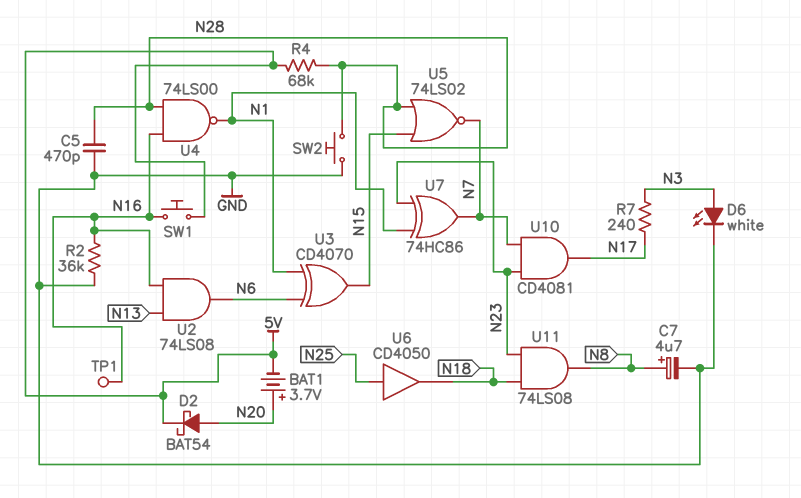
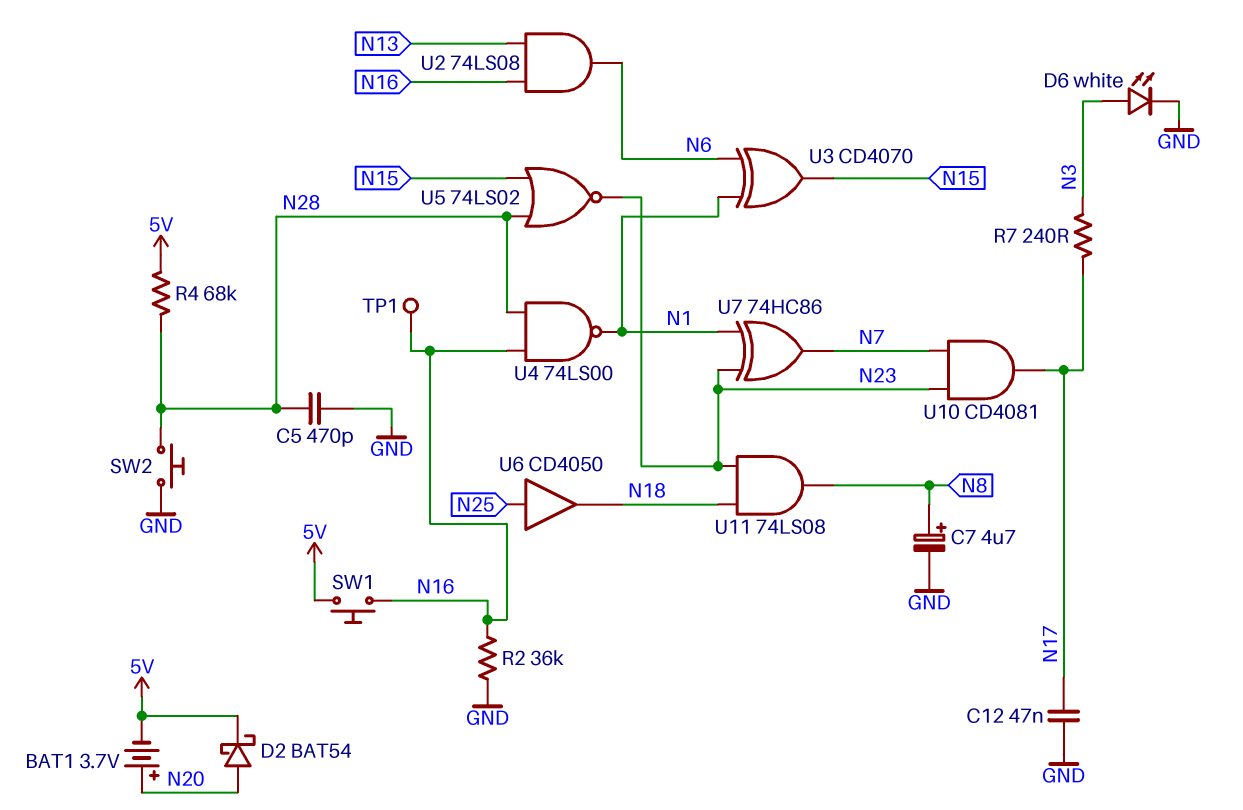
C12: none -> 47nF (GND, N17)
U5: NOR 74LS02 (in N15, in N28, out N7) -> NOR 74LS02 (in N15, in N28, out N23)

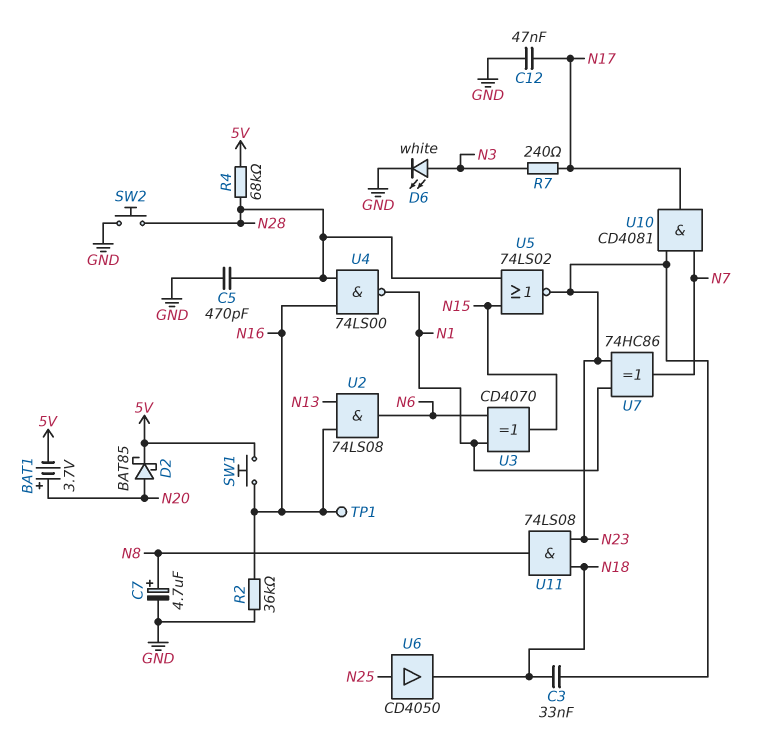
C3: none -> 33nF (N18, N23)
D2: schottky BAT54 (A N20, K 5V) -> schottky BAT85 (A N20, K 5V)

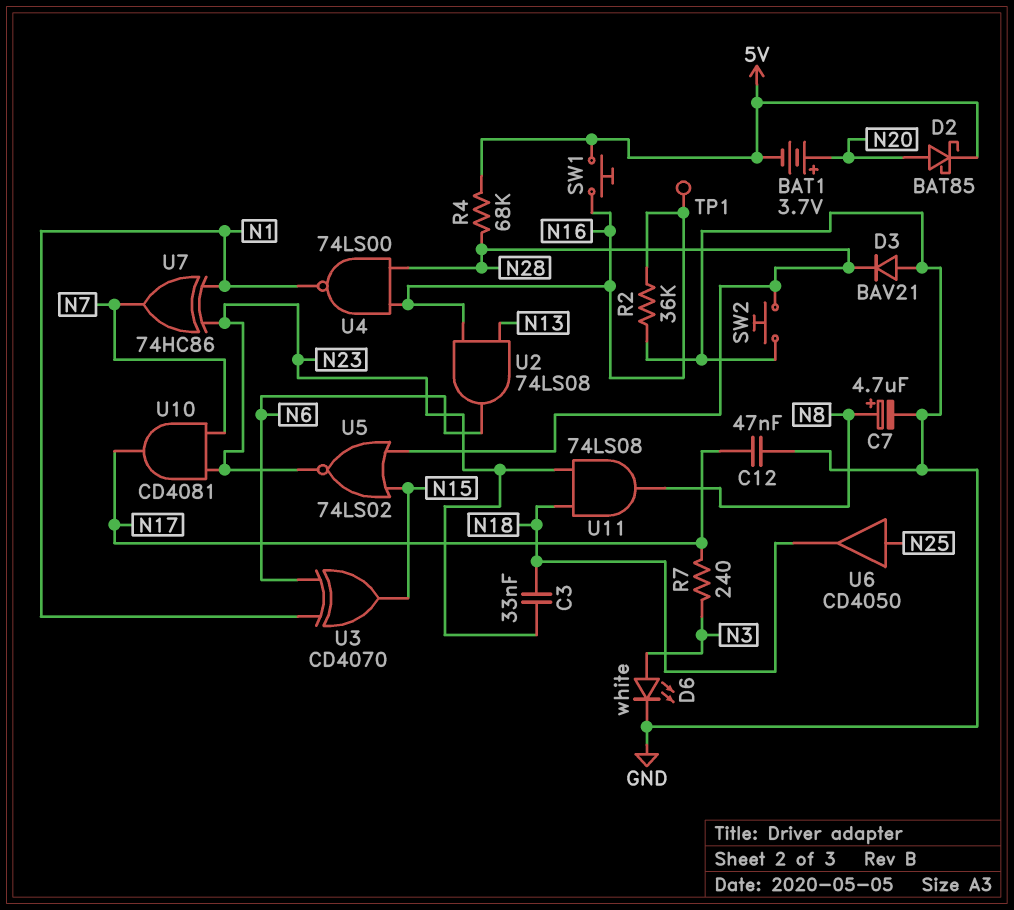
C5: 470pF (GND, N28) -> none
D3: none -> diode BAV21 (A GND, K N28)

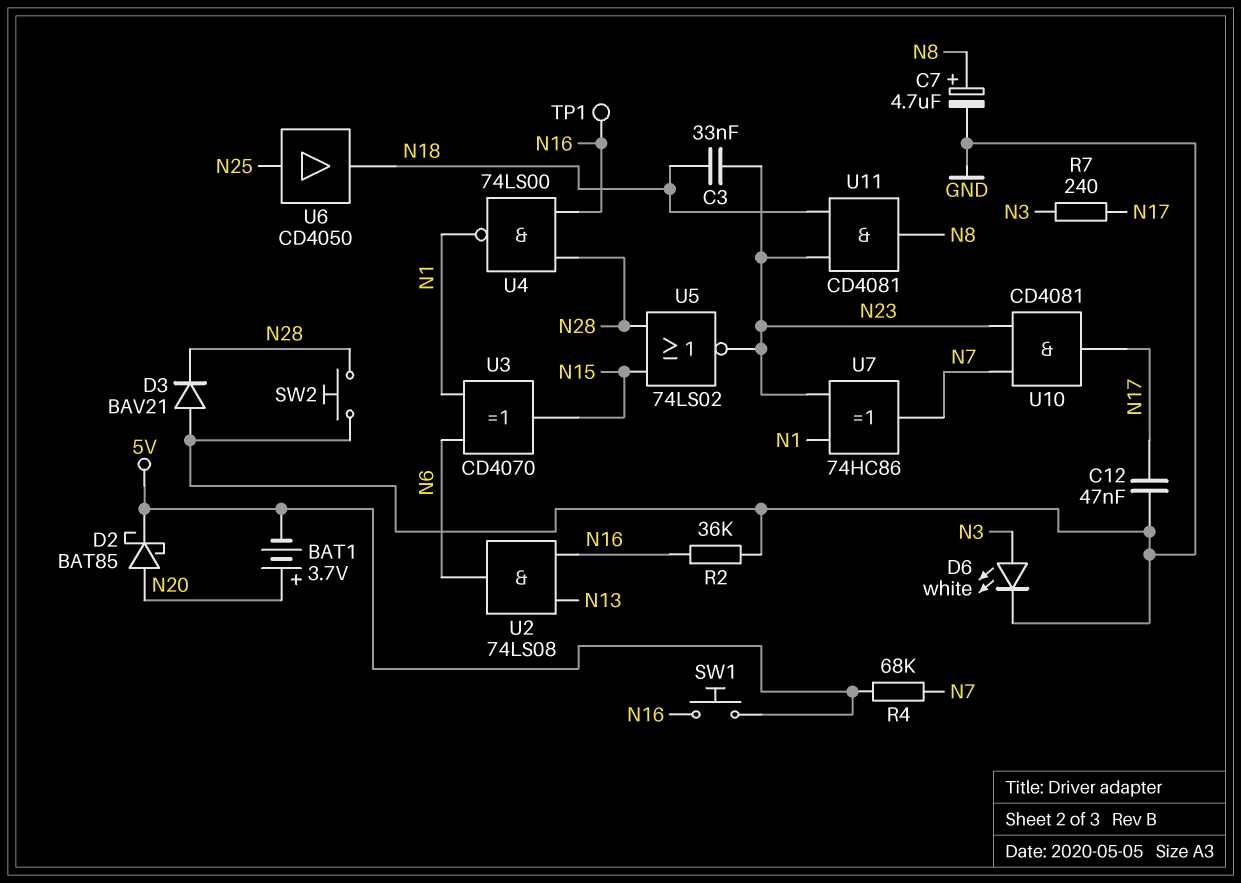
R4: 68k (5V, N28) -> 68k (5V, N7)
U11: AND 74LS08 (in N18, in N23, out N8) -> AND CD4081 (in N18, in N23, out N8)

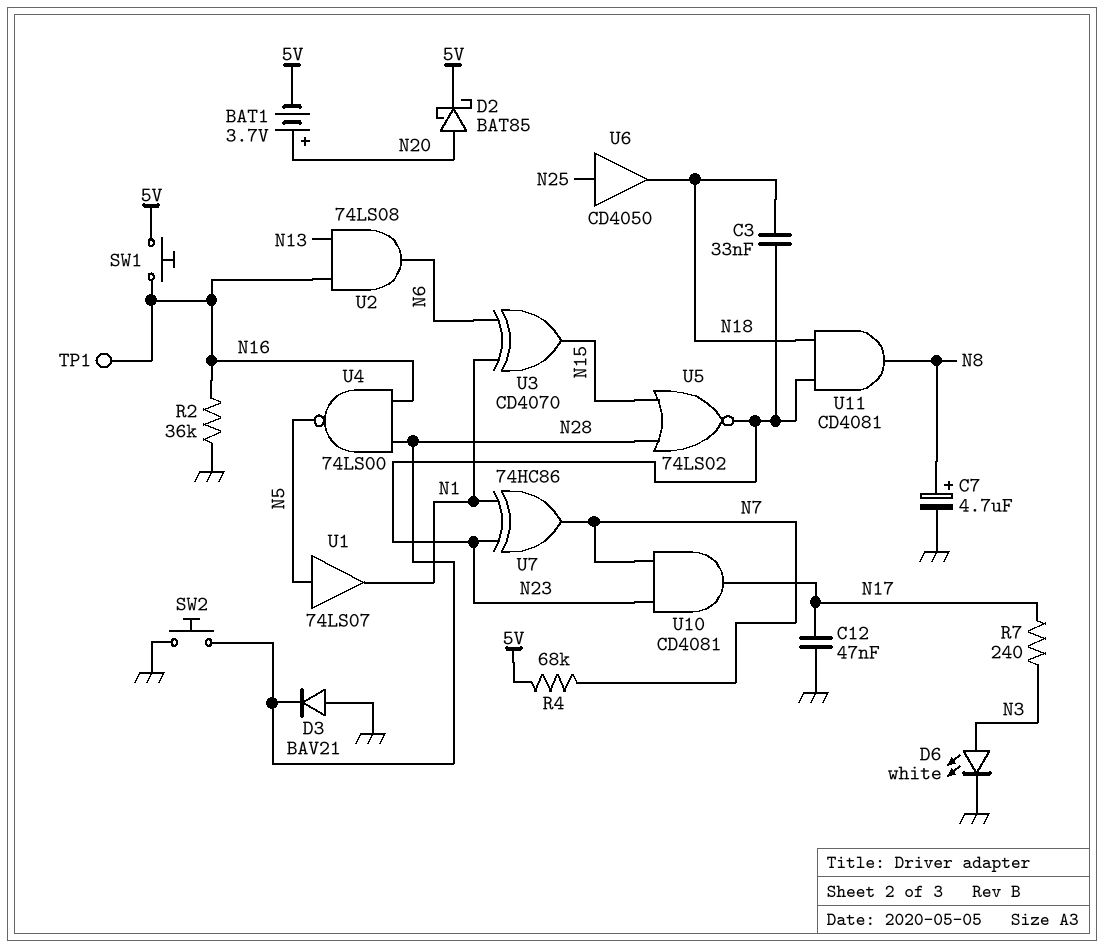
U1: none -> buffer 74LS07 (in N5, out N1)
U4: NAND 74LS00 (in N16, in N28, out N1) -> NAND 74LS00 (in N16, in N28, out N5)

